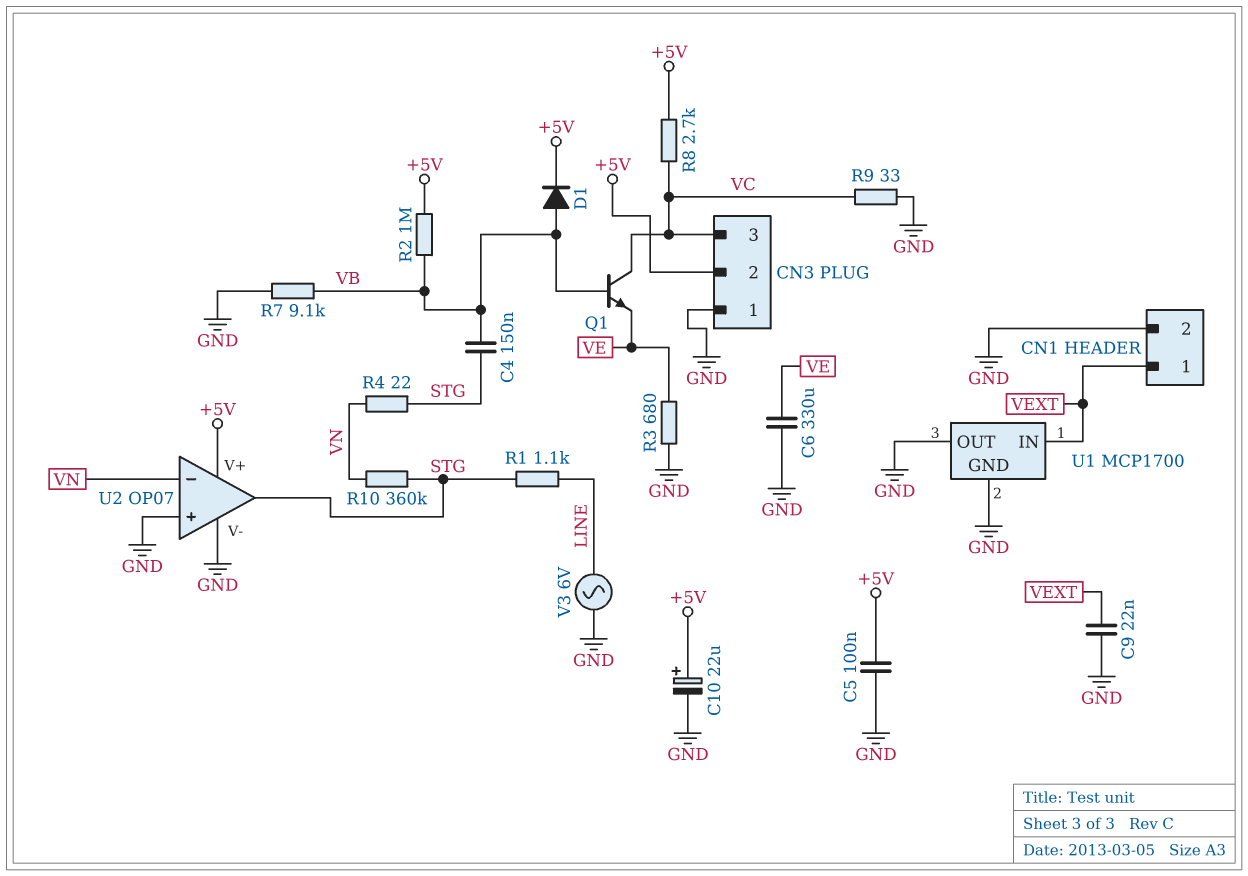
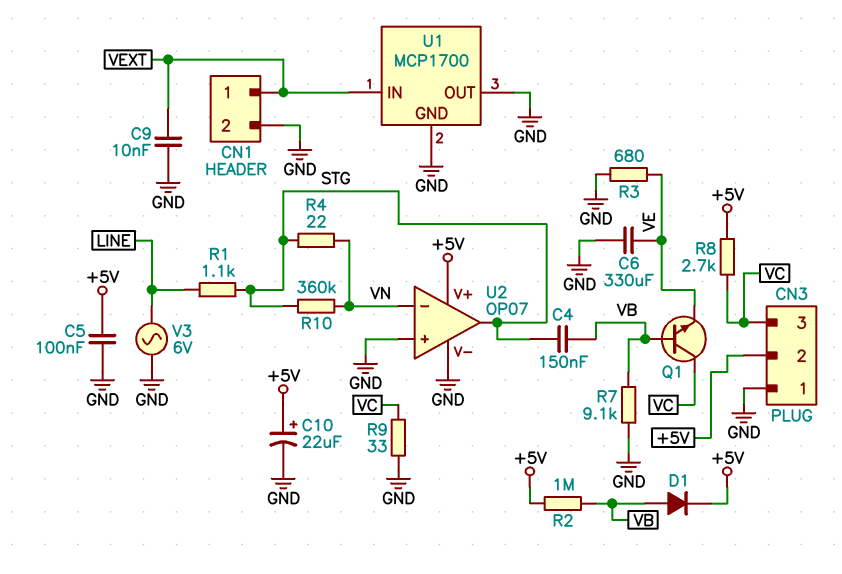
C9: 22nF (GND, VEXT) -> 10nF (GND, VEXT)

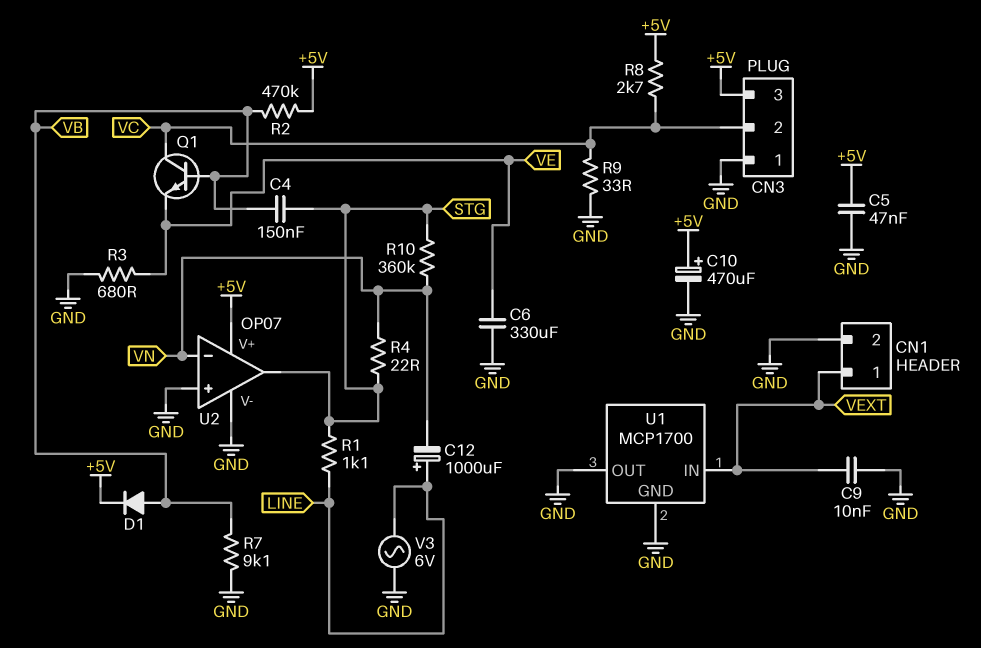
C5: 100nF (+5V, GND) -> 47nF (+5V, GND)
C10: 22uF (plus +5V, minus GND) -> 470uF (plus +5V, minus GND)
C12: none -> 1000uF (plus LINE, minus VN)
CN3 pin 2: +5V -> VC
CN3 pin 3: VC -> +5V
R2: 1M (+5V, VB) -> 470k (+5V, VB)

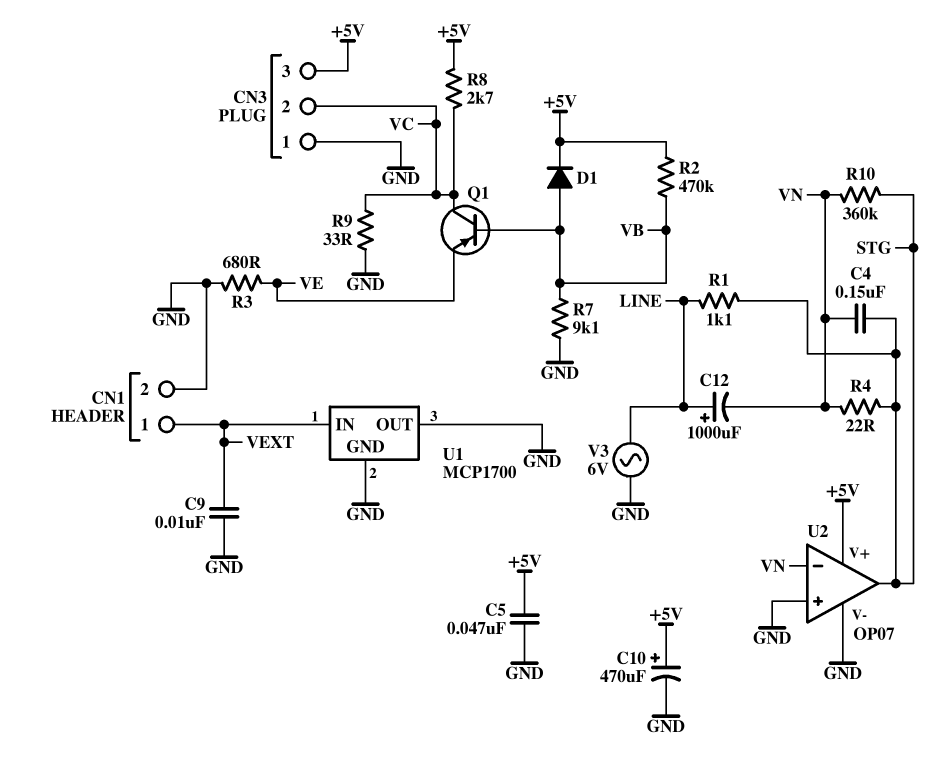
C4: 150nF (STG, VB) -> 150nF (STG, VN)
C6: 330uF (GND, VE) -> none
Q1: NPN (B VB, C VC, E VE) -> PNP (B VB, C VC, E VE)

